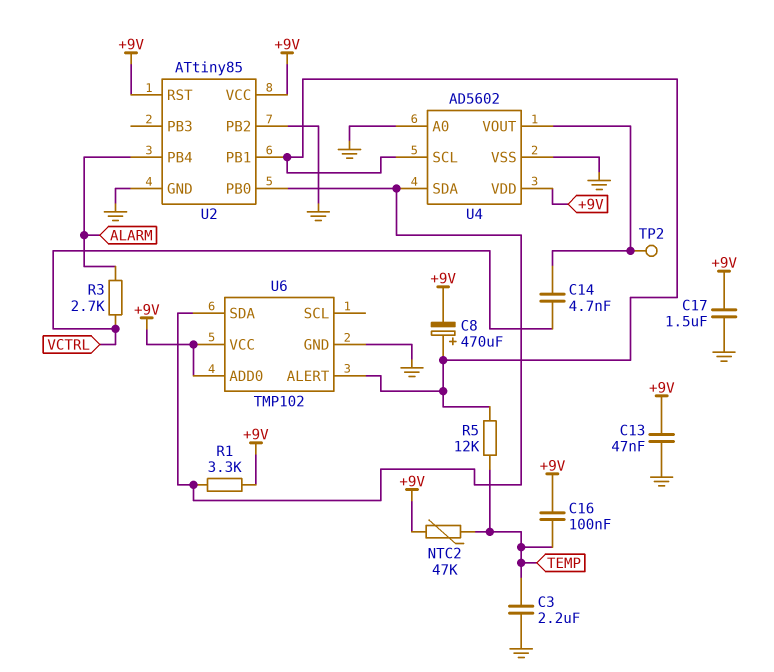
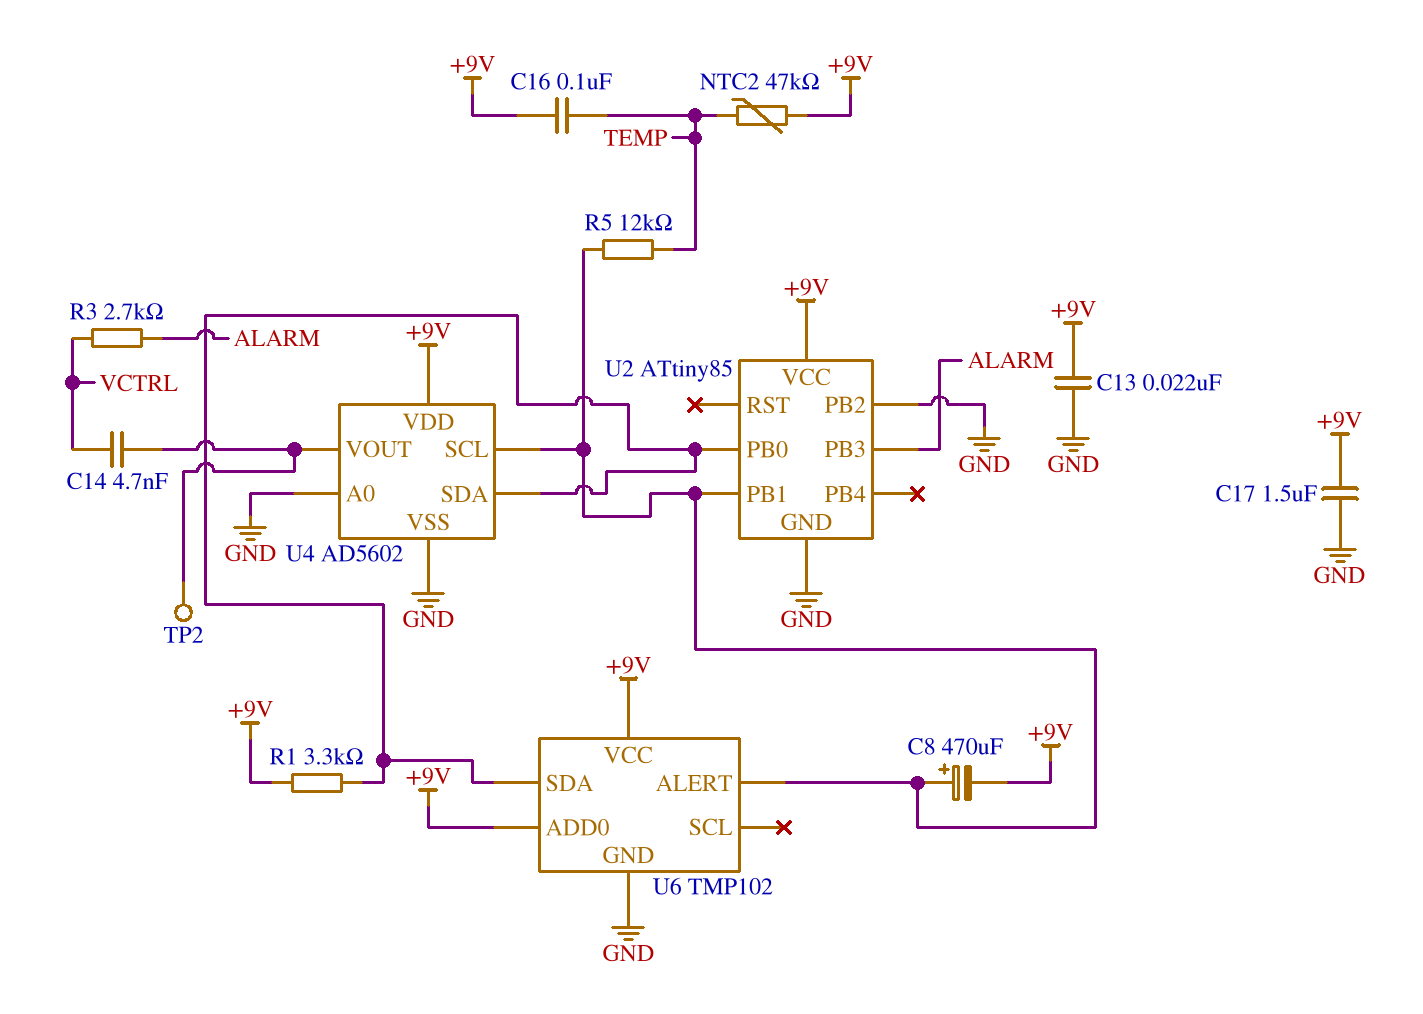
C3: 2.2uF (GND, TEMP) -> none
C13: 47nF (+9V, GND) -> 22nF (+9V, GND)
U2 pin PB3: none -> ALARM
U2 pin PB4: ALARM -> none
U2 pin RST: +9V -> none

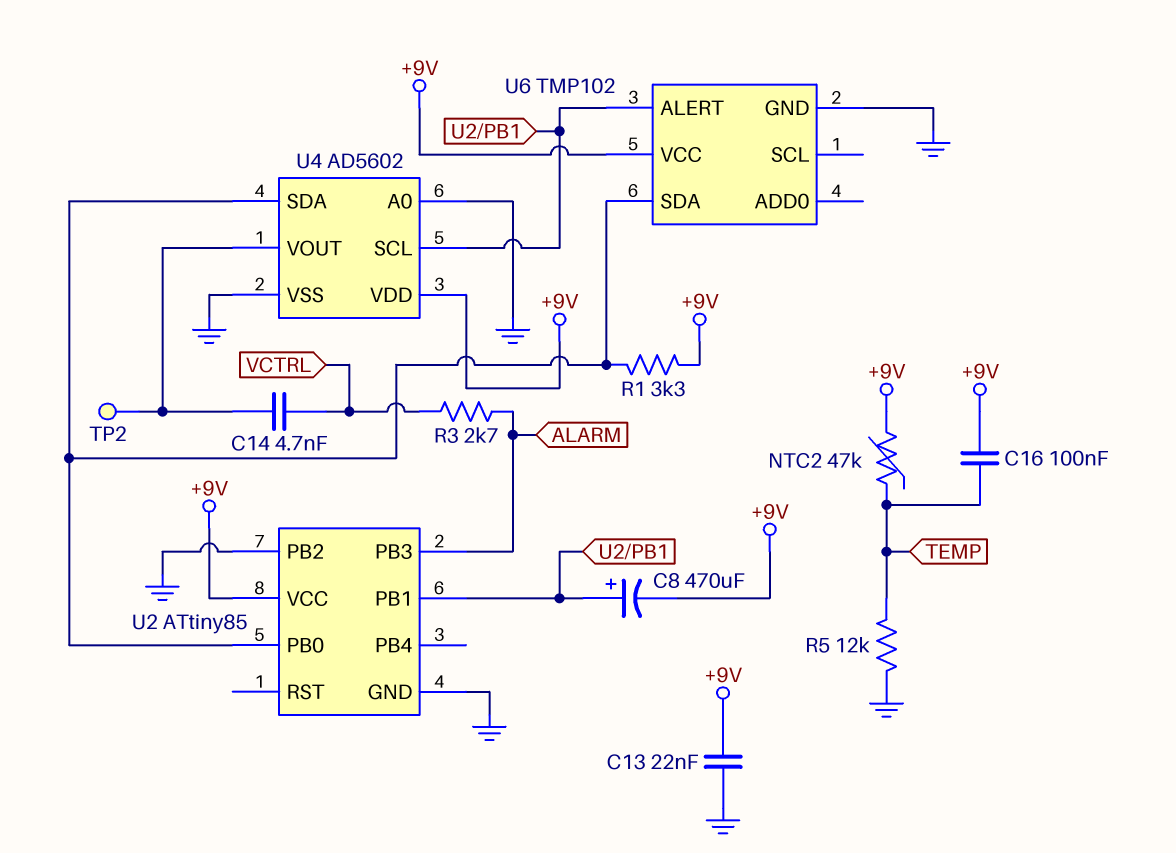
C17: 1.5uF (+9V, GND) -> none
R5: 12k (TEMP, U2/PB1) -> 12k (GND, TEMP)
U6 pin ADD0: +9V -> none

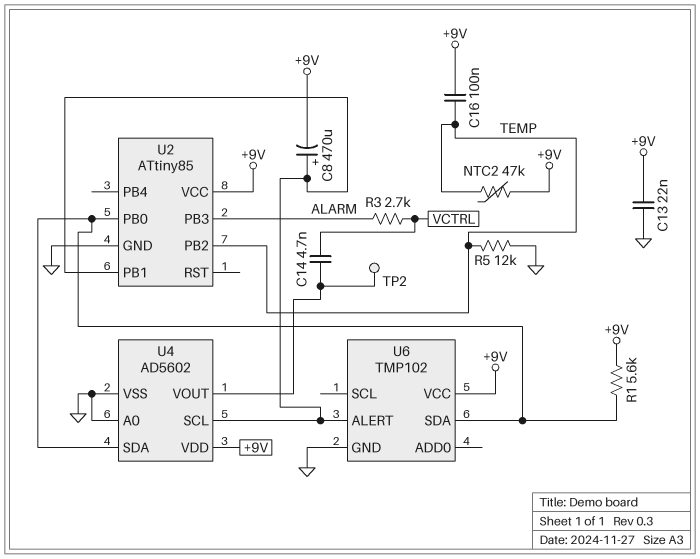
R1: 3.3k (+9V, U2/PB0) -> 5.6k (+9V, U2/PB0)
U2 pin PB2: GND -> TEMP

